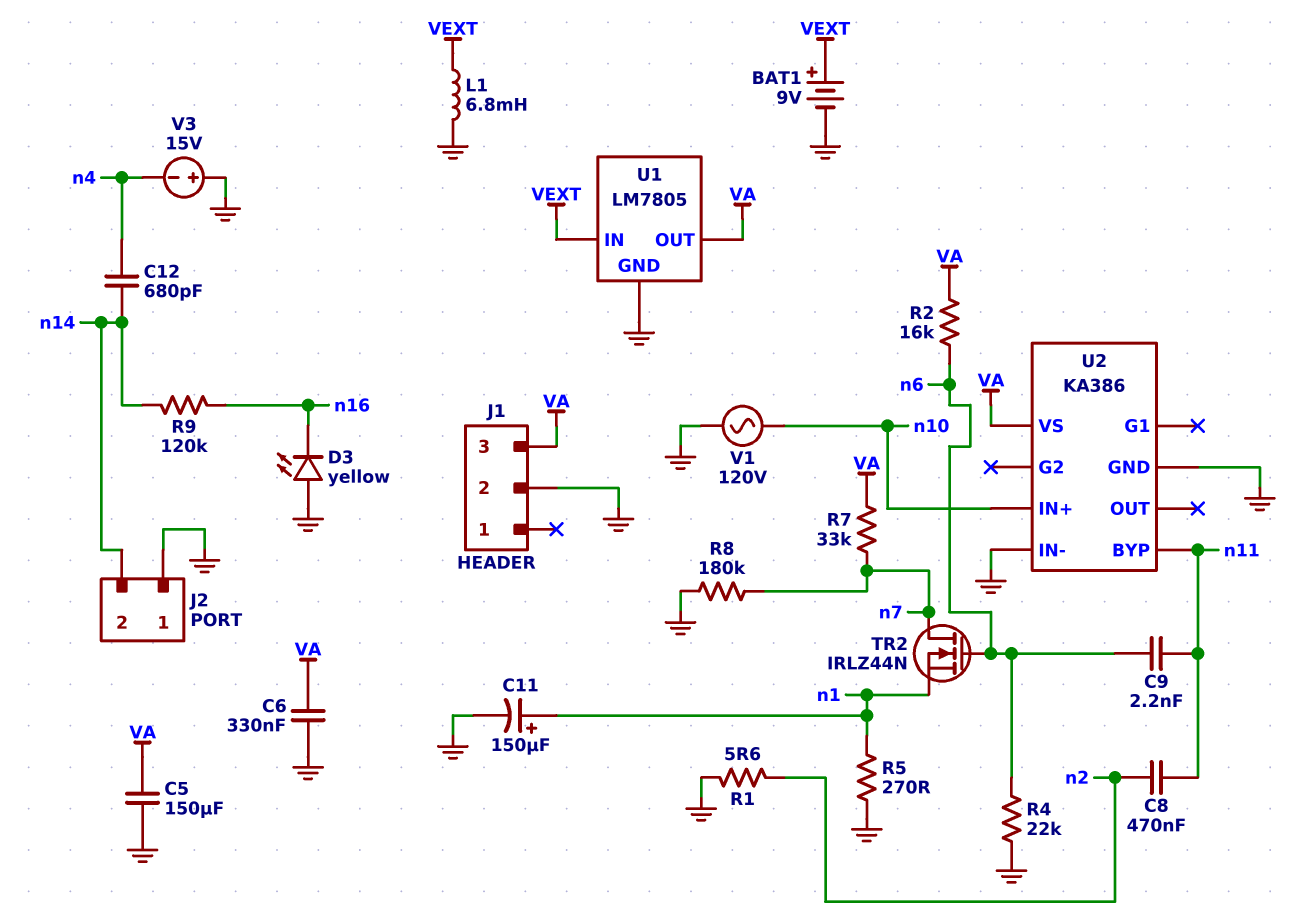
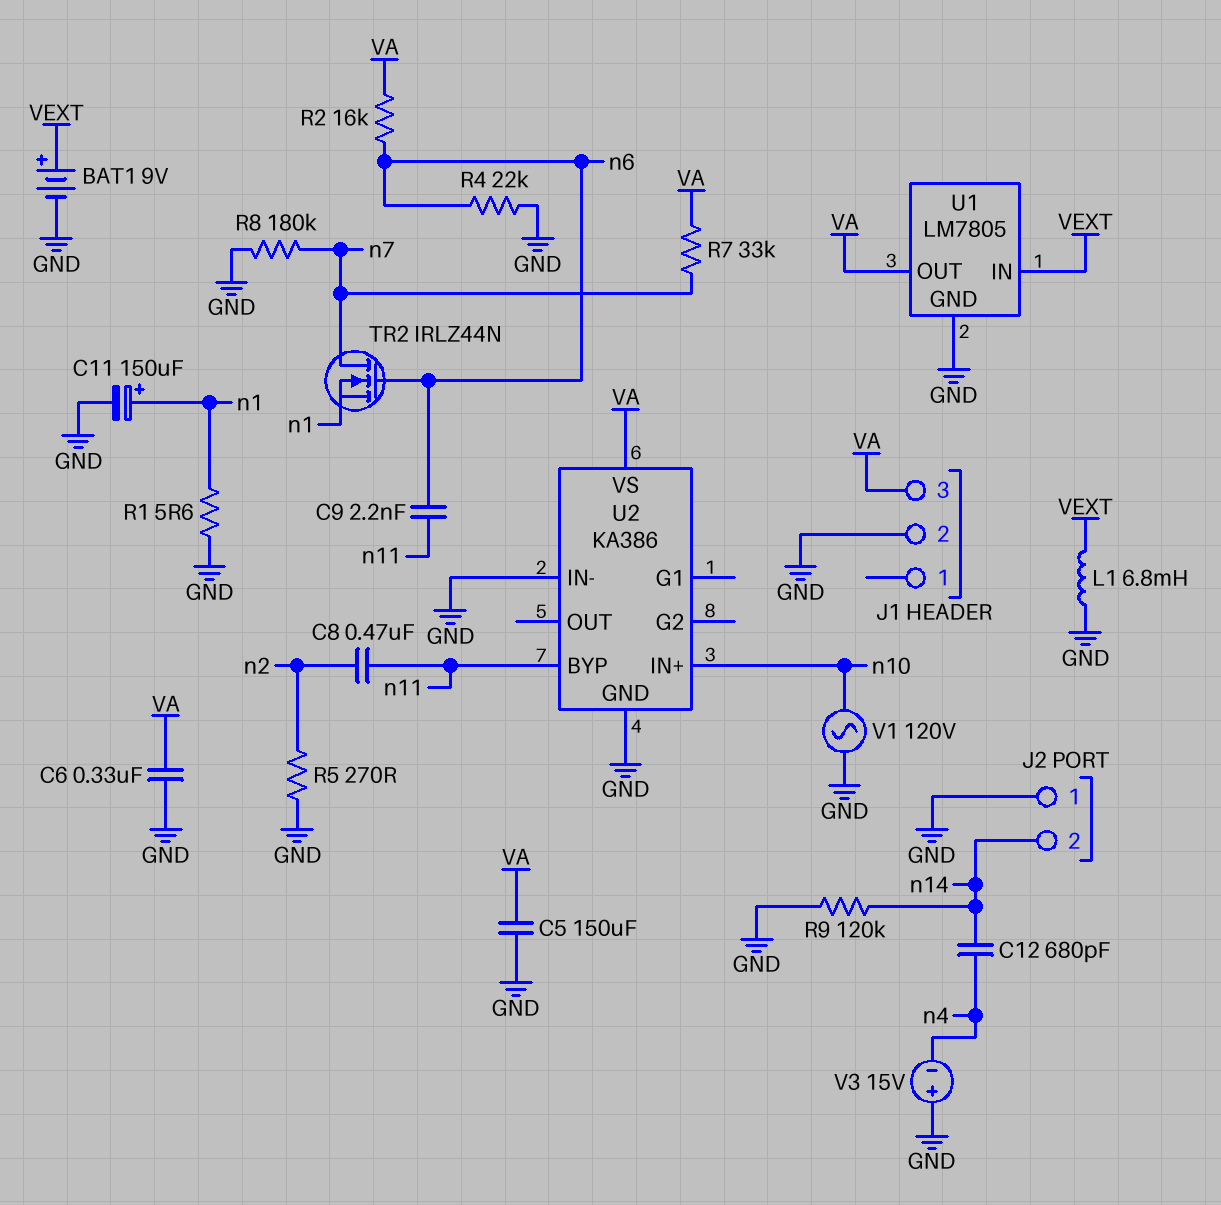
D3: LED yellow (A GND, K n16) -> none
R1: 5.6 (GND, n2) -> 5.6 (GND, n1)
R5: 270 (GND, n1) -> 270 (GND, n2)
R9: 120k (n14, n16) -> 120k (GND, n14)

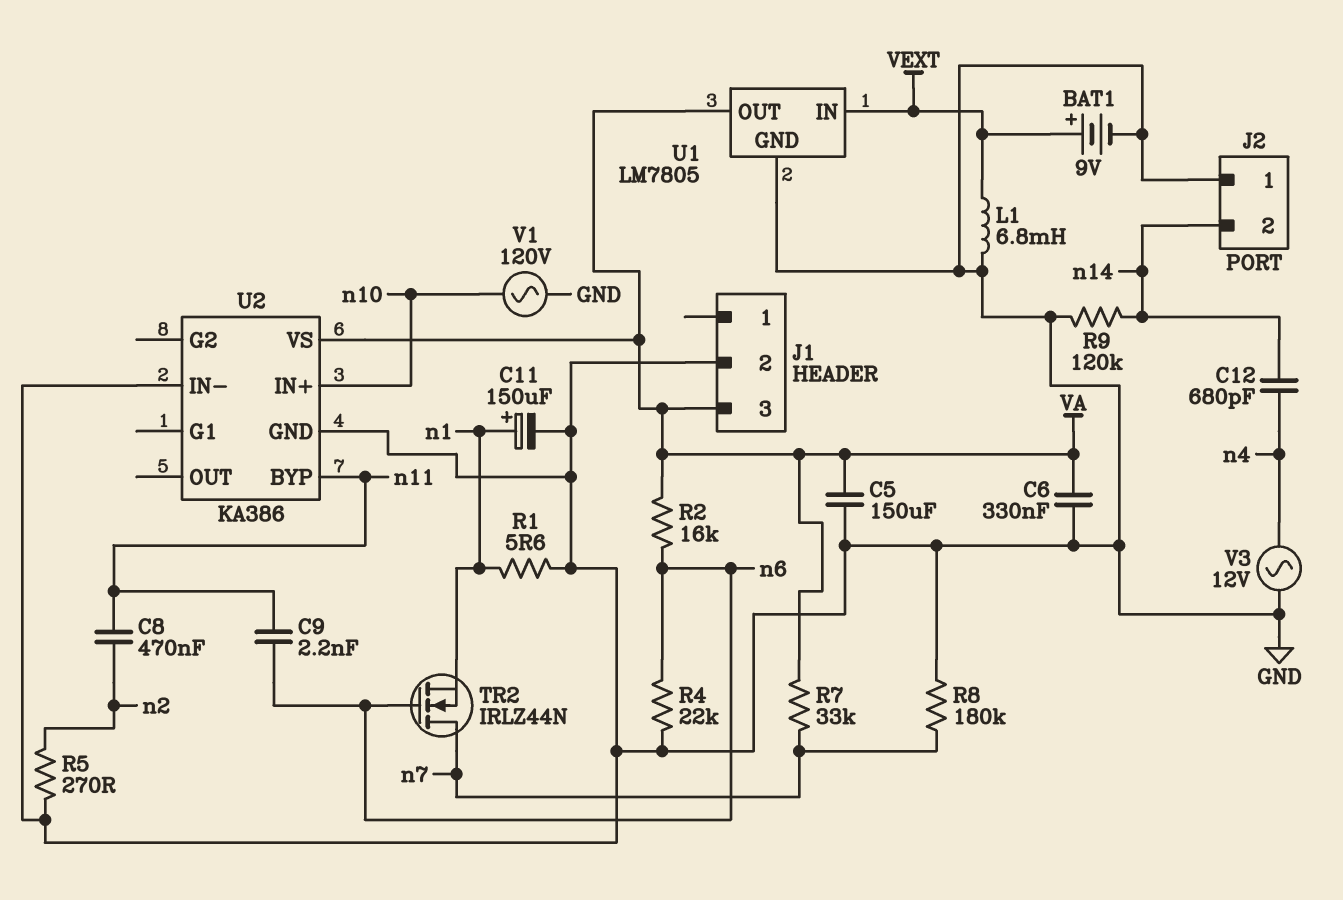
V3: 15V (plus GND, minus n4) -> AC 12V (GND, n4)

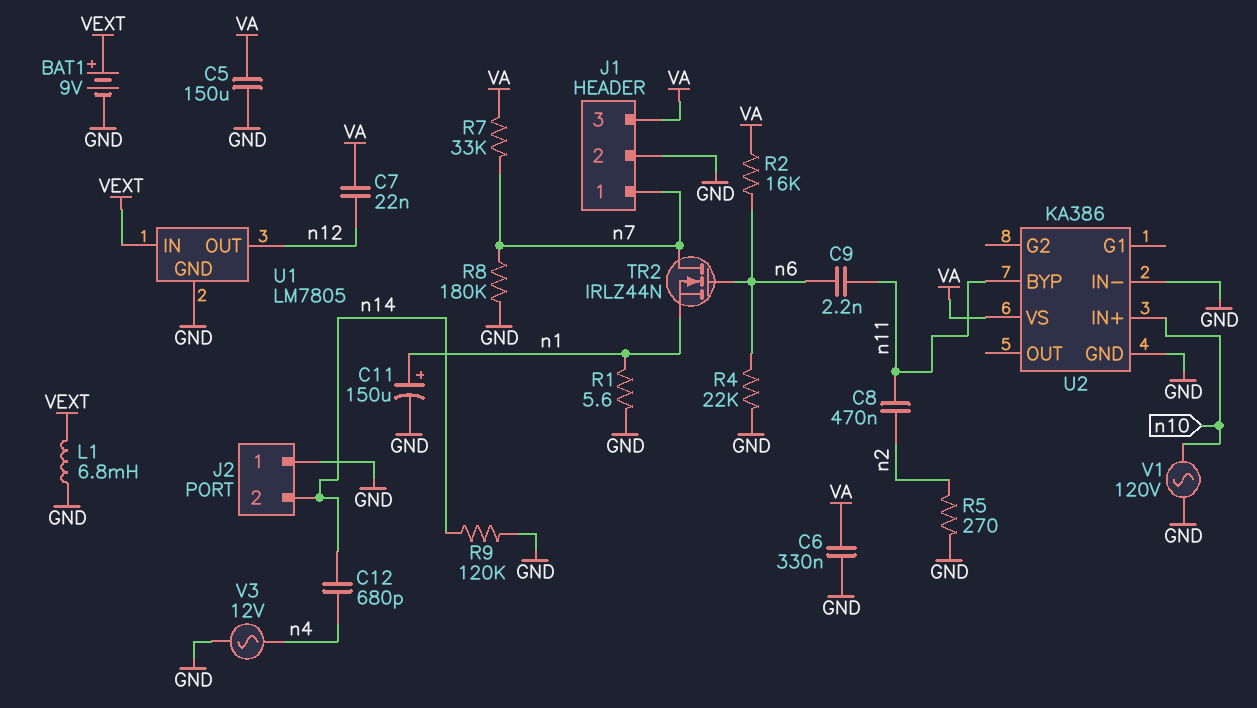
C7: none -> 22nF (VA, n12)
J1 pin 1: none -> n7
U1 pin OUT: VA -> n12

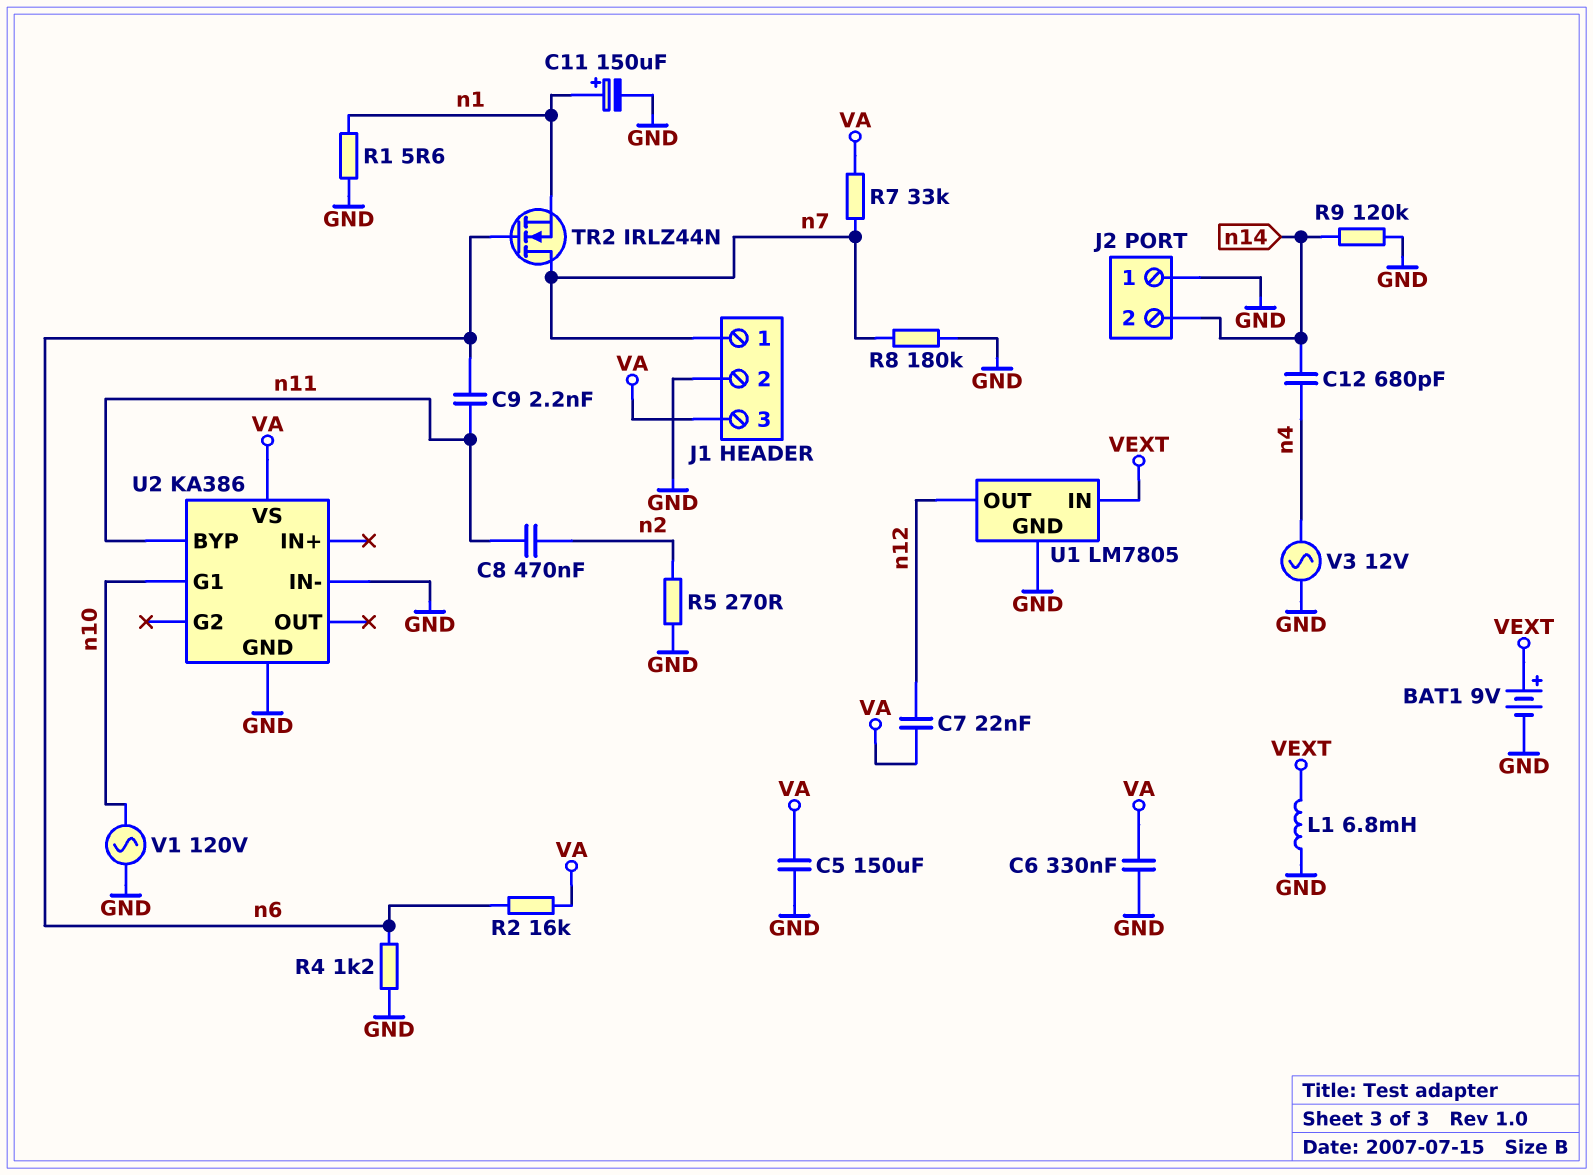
R4: 22k (GND, n6) -> 1.2k (GND, n6)
U2 pin G1: none -> n10
U2 pin IN+: n10 -> none

